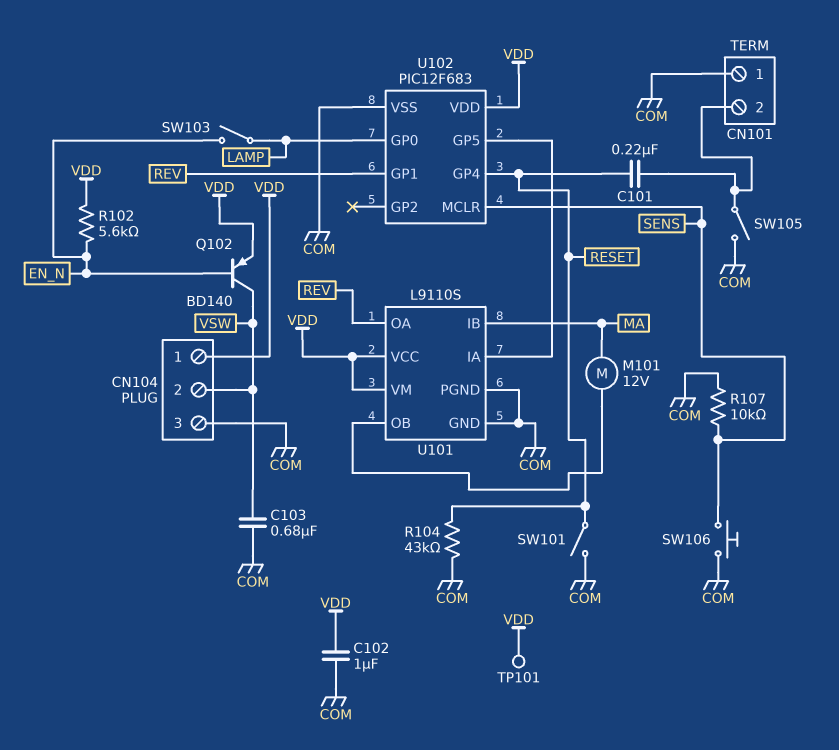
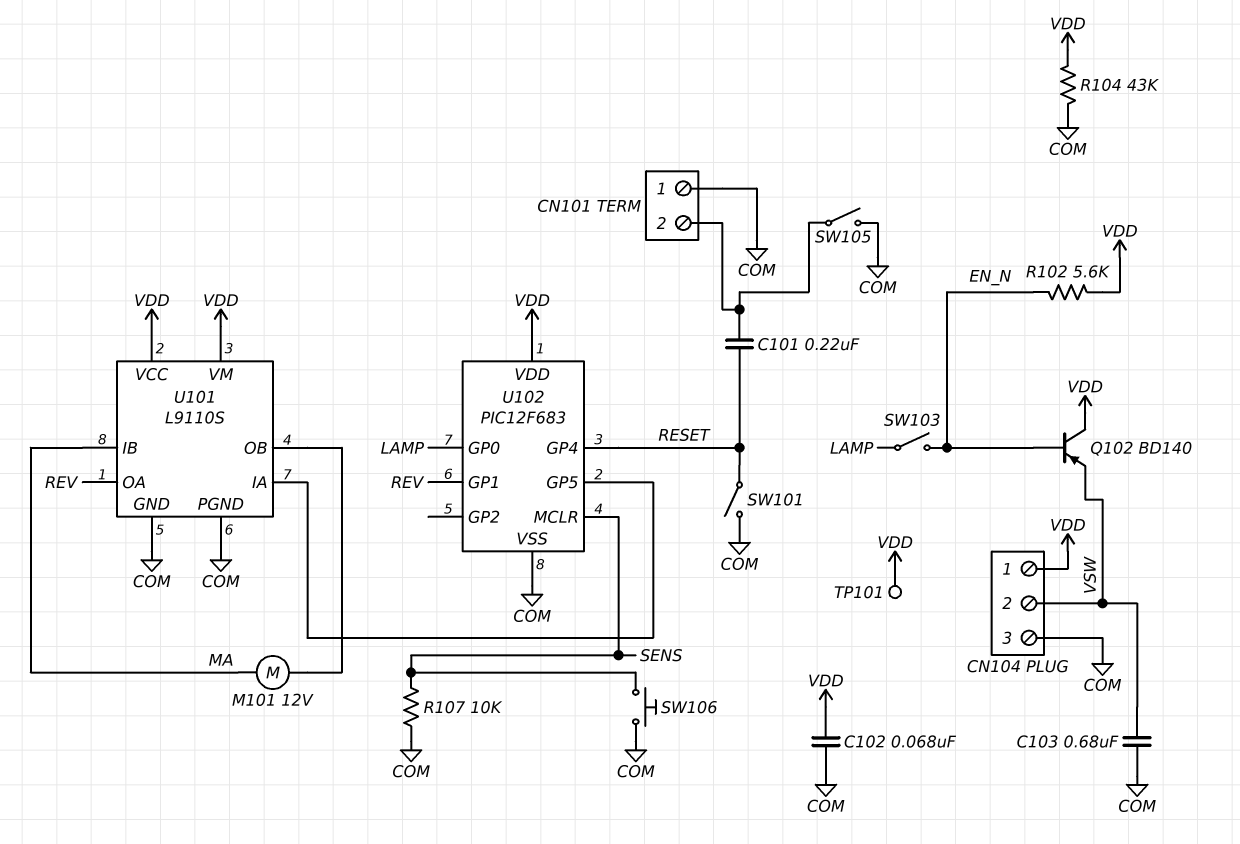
C102: 1uF (COM, VDD) -> 68nF (COM, VDD)
Q102: PNP BD140 (B EN_N, C VSW, E VDD) -> PNP BD140 (B EN_N, C VDD, E VSW)
R104: 43k (COM, RESET) -> 43k (COM, VDD)

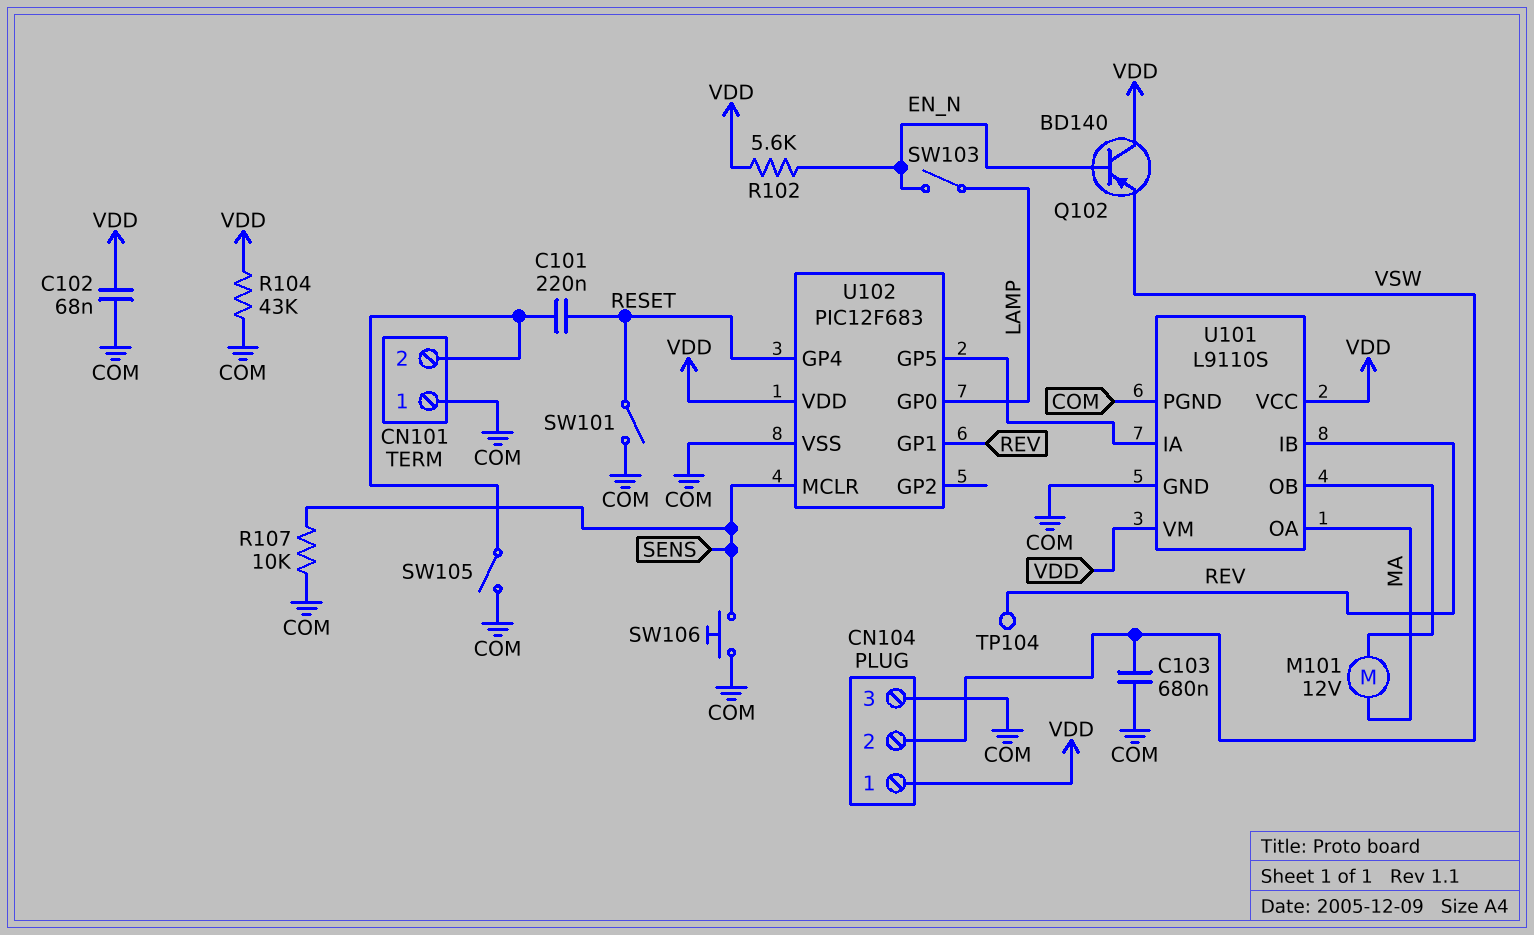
TP101: test point (VDD) -> none
TP104: none -> test point (REV)
U101 pin IB: MA -> REV
U101 pin OA: REV -> MA

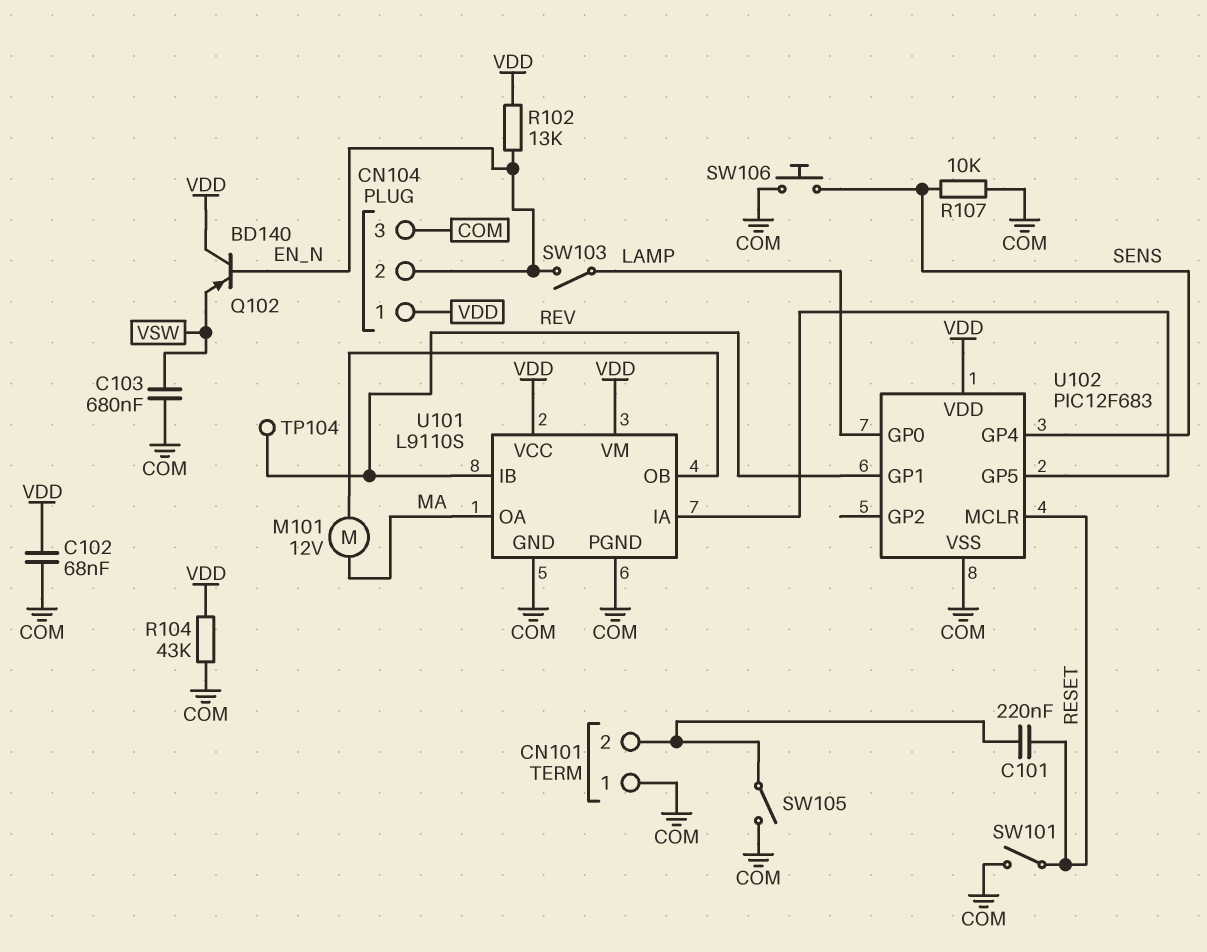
CN104 pin 2: VSW -> EN_N
R102: 5.6k (EN_N, VDD) -> 13k (EN_N, VDD)
U102 pin GP4: RESET -> SENS
U102 pin MCLR: SENS -> RESET

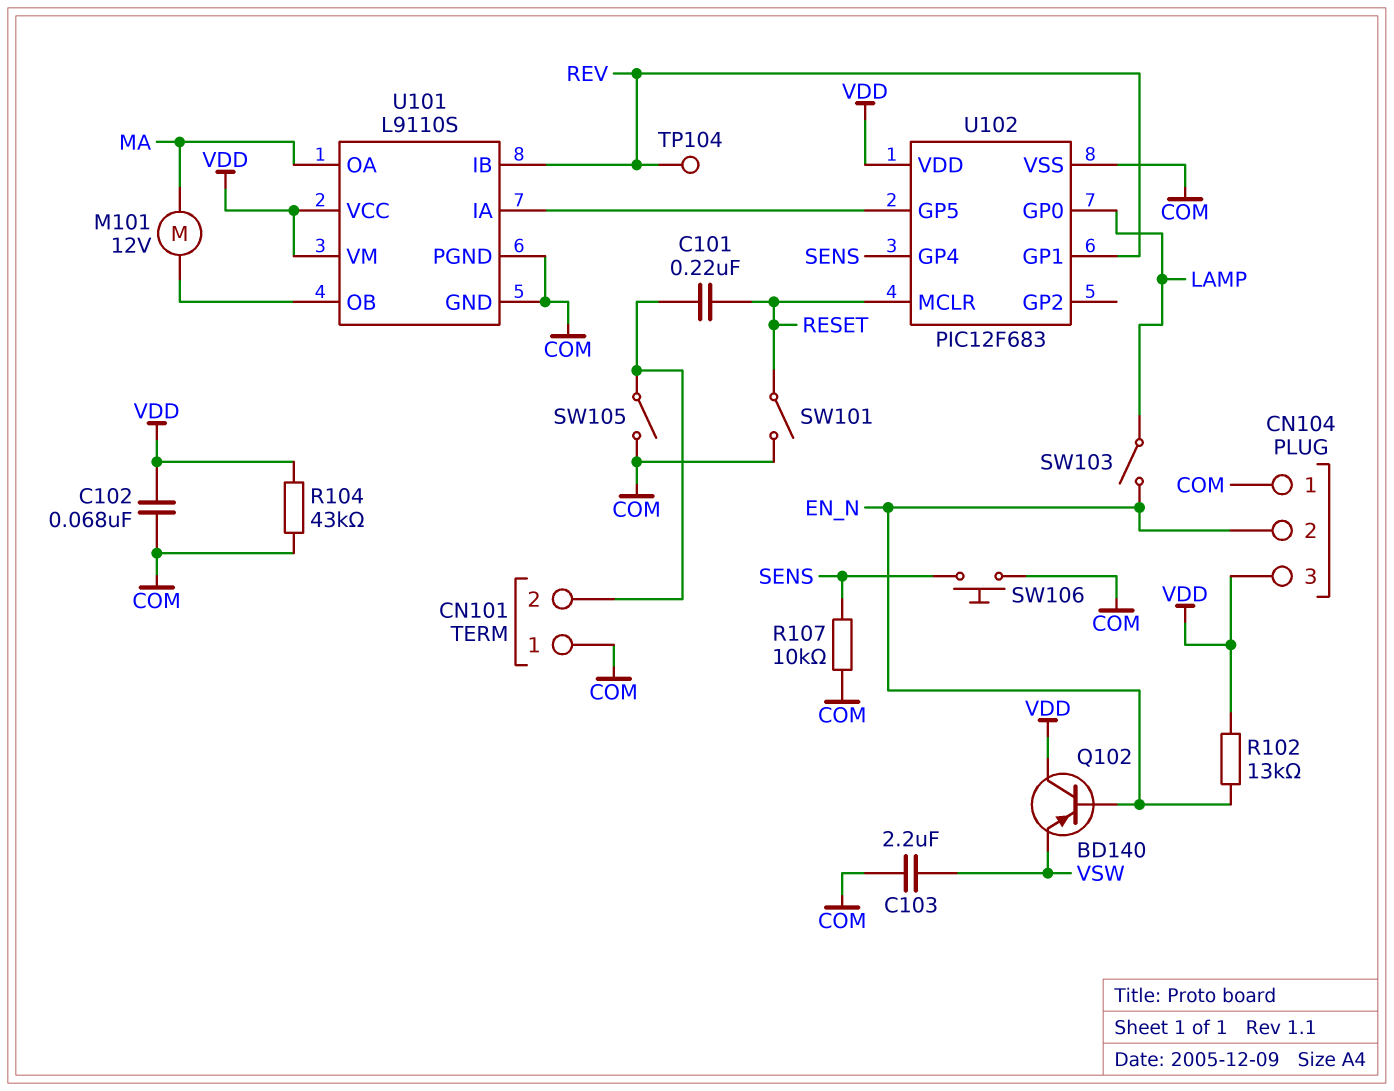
C103: 680nF (COM, VSW) -> 2.2uF (COM, VSW)
CN104 pin 1: VDD -> COM
CN104 pin 3: COM -> VDD

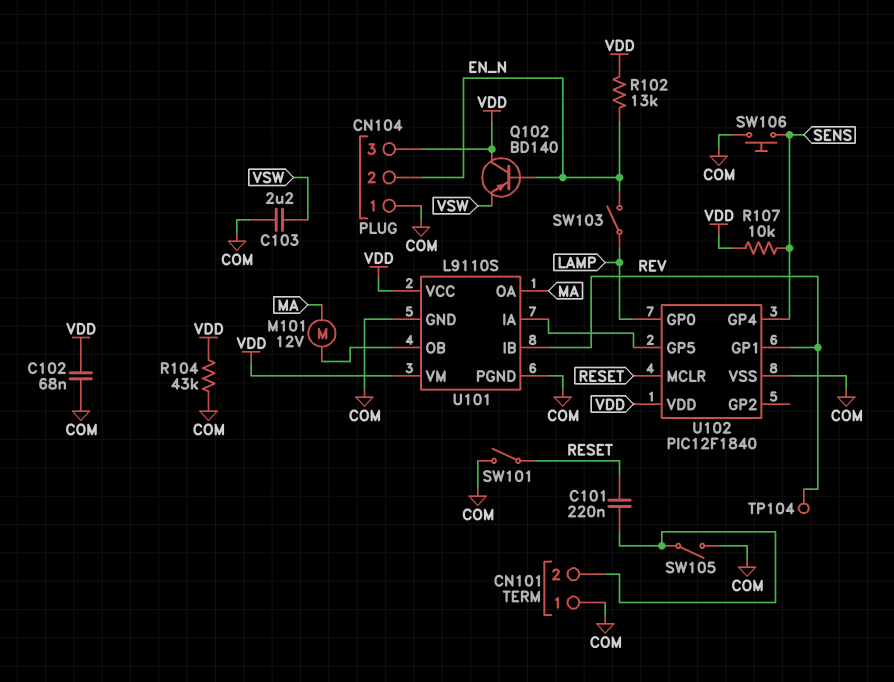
R107: 10k (COM, SENS) -> 10k (SENS, VDD)
U102: PIC12F683 -> PIC12F1840

